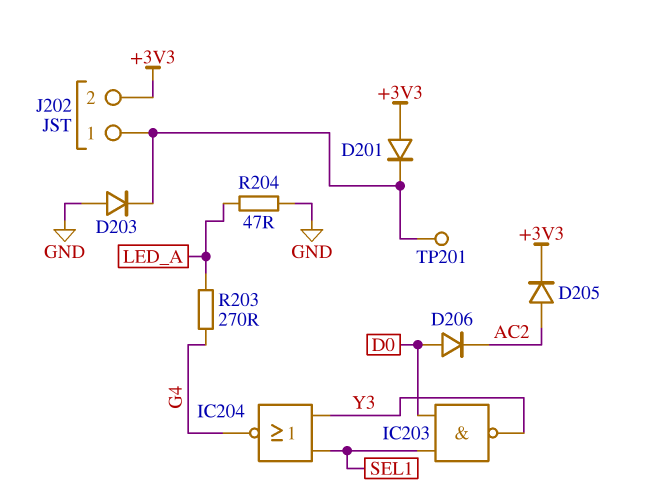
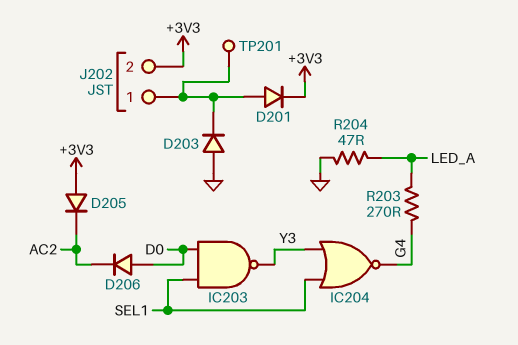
D201: diode (A +3V3, K J202/1) -> diode (A J202/1, K +3V3)
D205: diode (A AC2, K +3V3) -> diode (A +3V3, K AC2)

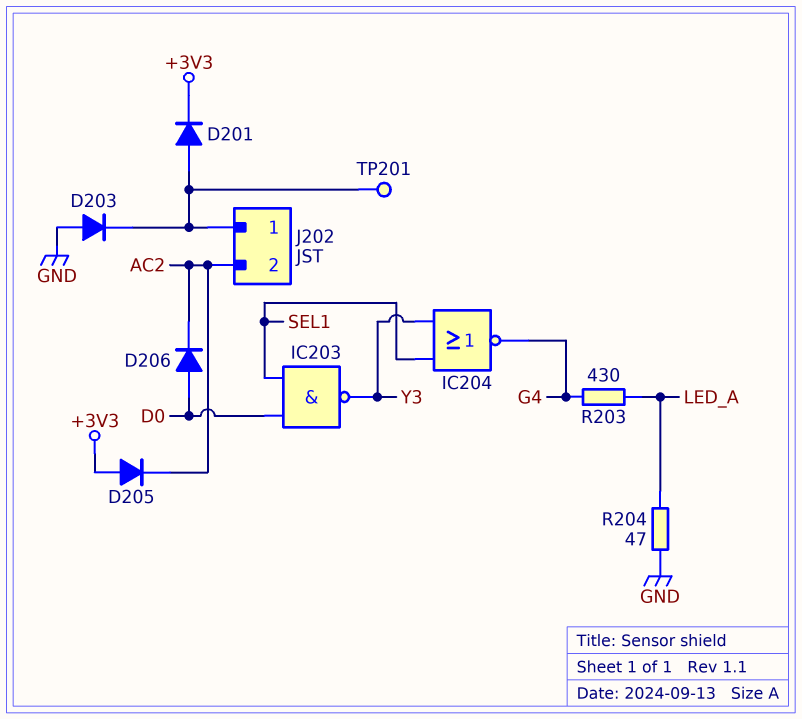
J202 pin 2: +3V3 -> AC2
R203: 270 (G4, LED_A) -> 430 (G4, LED_A)

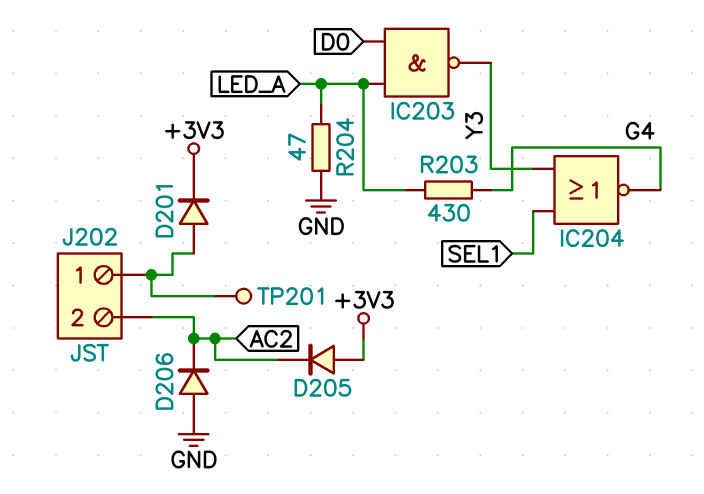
D203: diode (A GND, K J202/1) -> none
D206: diode (A D0, K AC2) -> diode (A GND, K AC2)
IC203: NAND (in D0, in SEL1, out Y3) -> NAND (in D0, in LED_A, out Y3)

